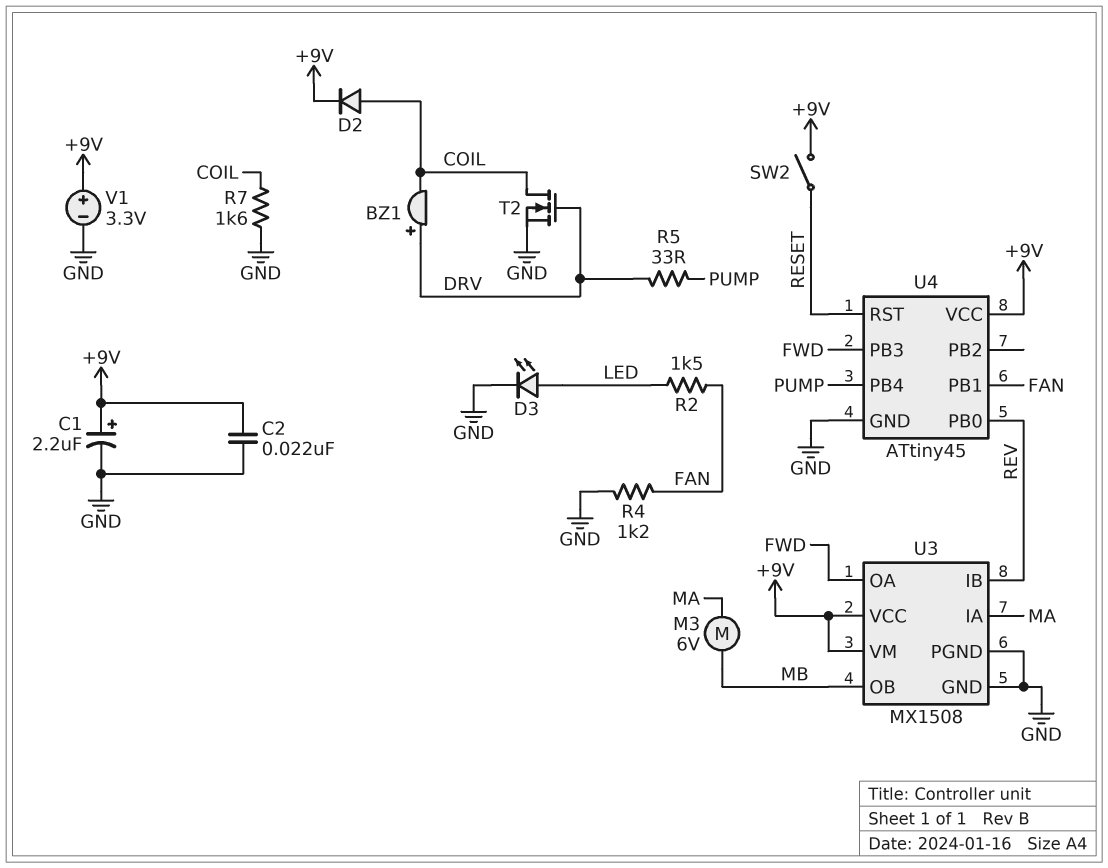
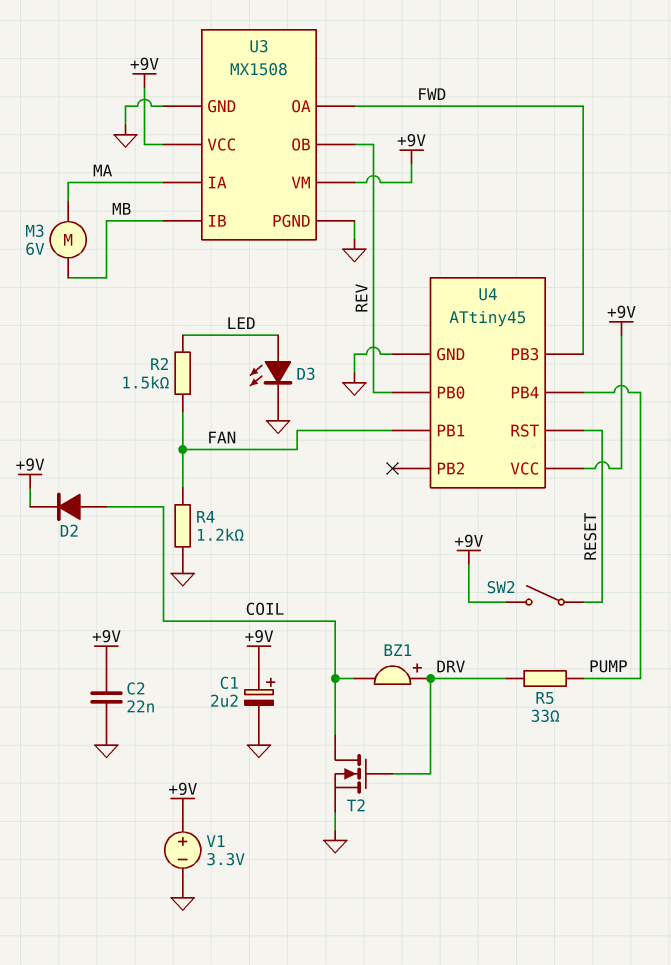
R7: 1.6k (COIL, GND) -> none
U3 pin IB: REV -> MB
U3 pin OB: MB -> REV

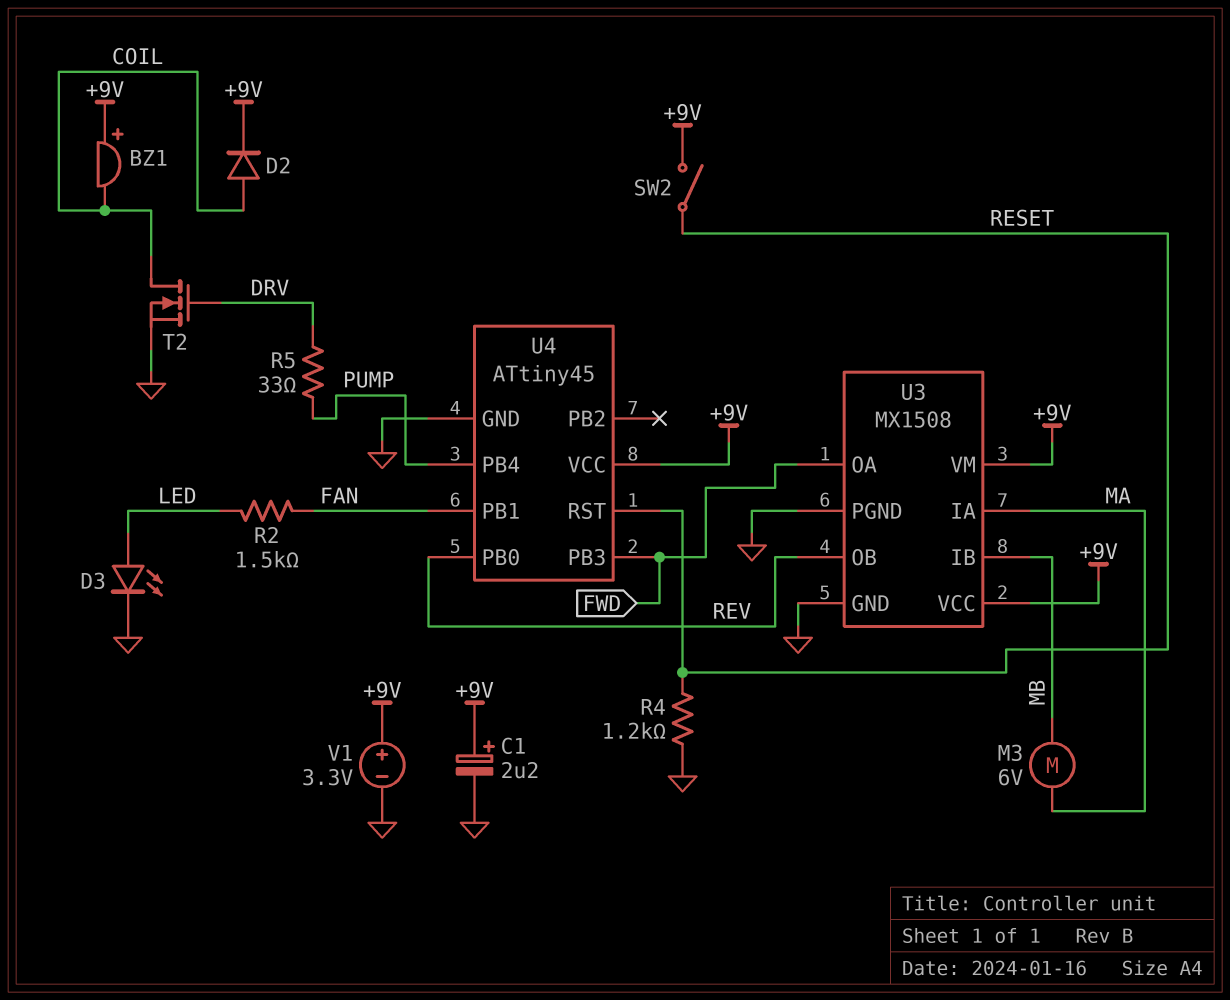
BZ1: buzzer (plus DRV, minus COIL) -> buzzer (plus +9V, minus COIL)
C2: 22nF (+9V, GND) -> none
R4: 1.2k (FAN, GND) -> 1.2k (GND, RESET)

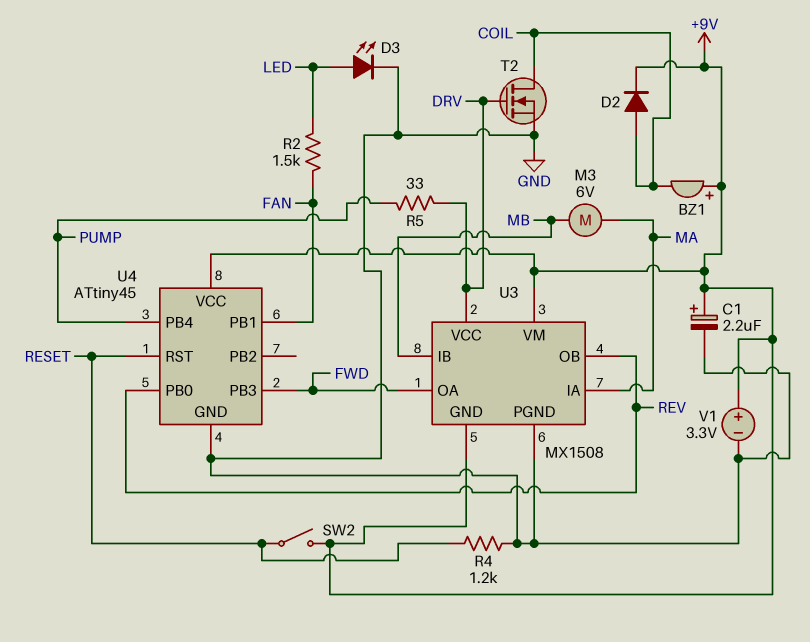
U3 pin GND: GND -> +9V
U3 pin VCC: +9V -> DRV

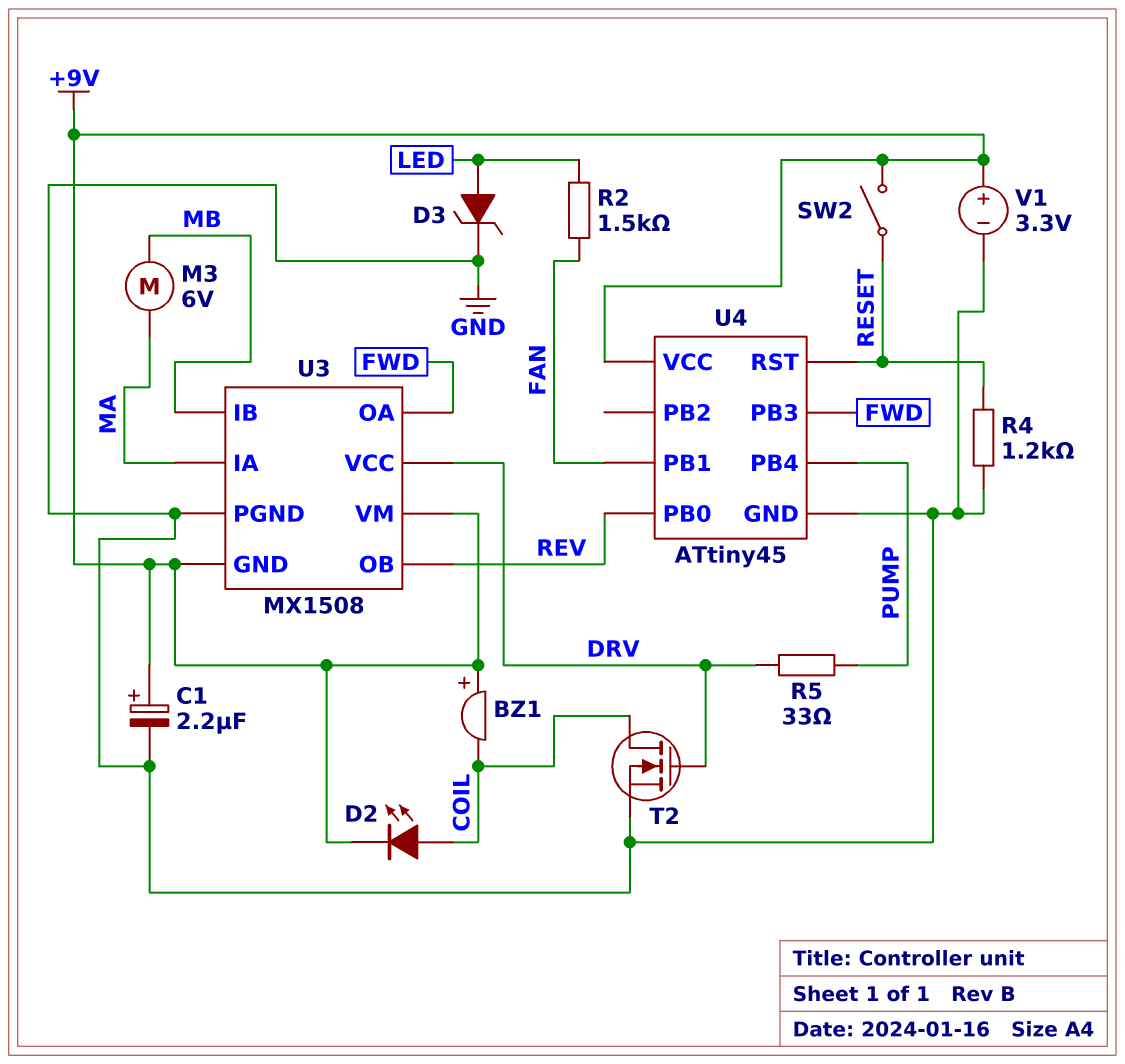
D2: diode (A COIL, K +9V) -> LED (A COIL, K +9V)
D3: LED (A LED, K GND) -> zener (A LED, K GND)

